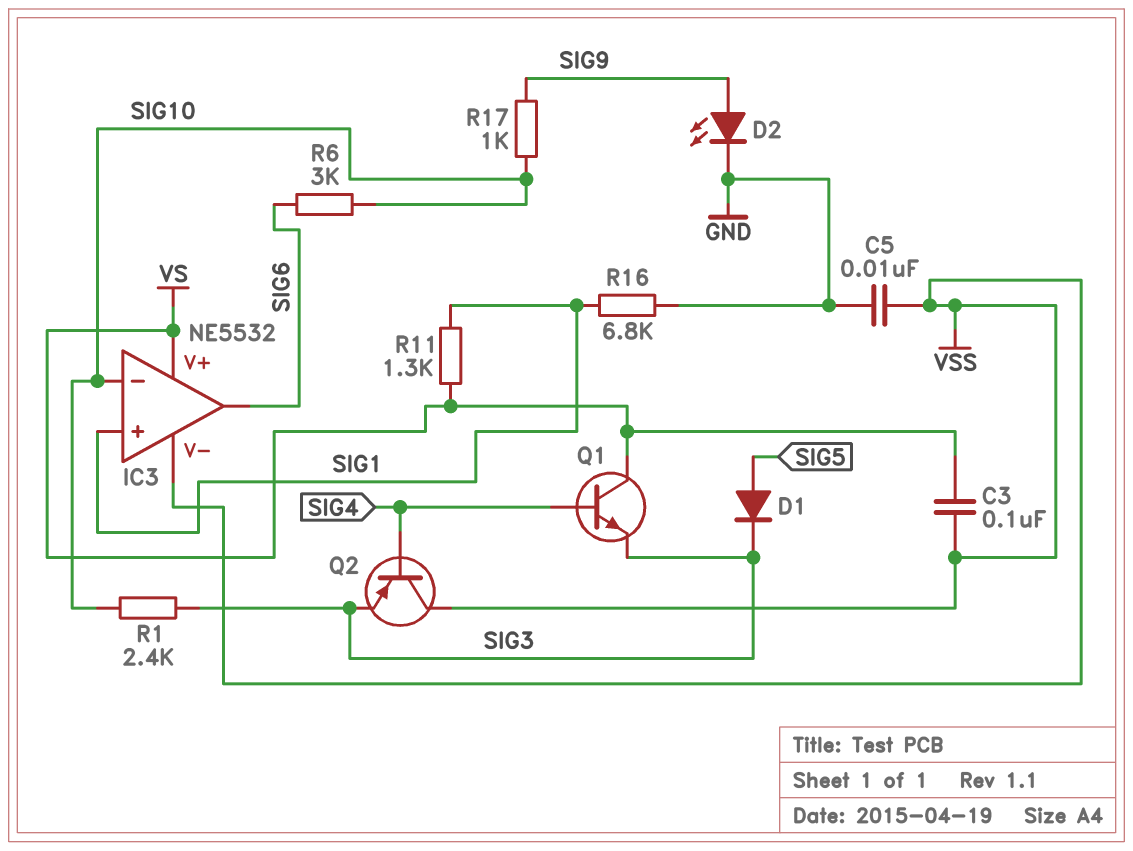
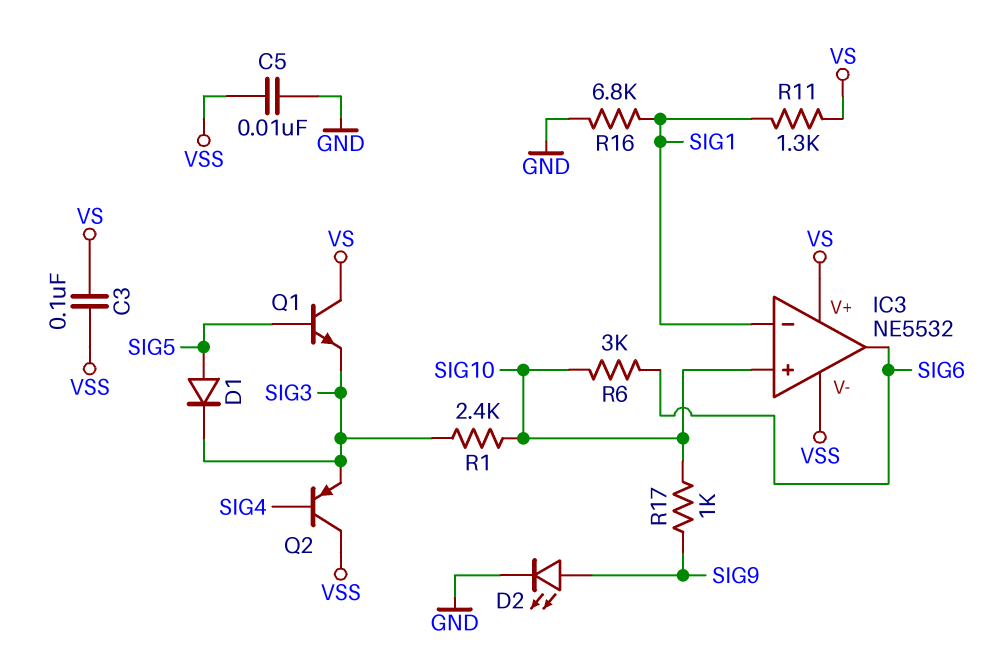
IC3 pin in+: SIG1 -> SIG10
IC3 pin in-: SIG10 -> SIG1
Q1: NPN (B SIG4, C VS, E SIG3) -> NPN (B SIG5, C VS, E SIG3)

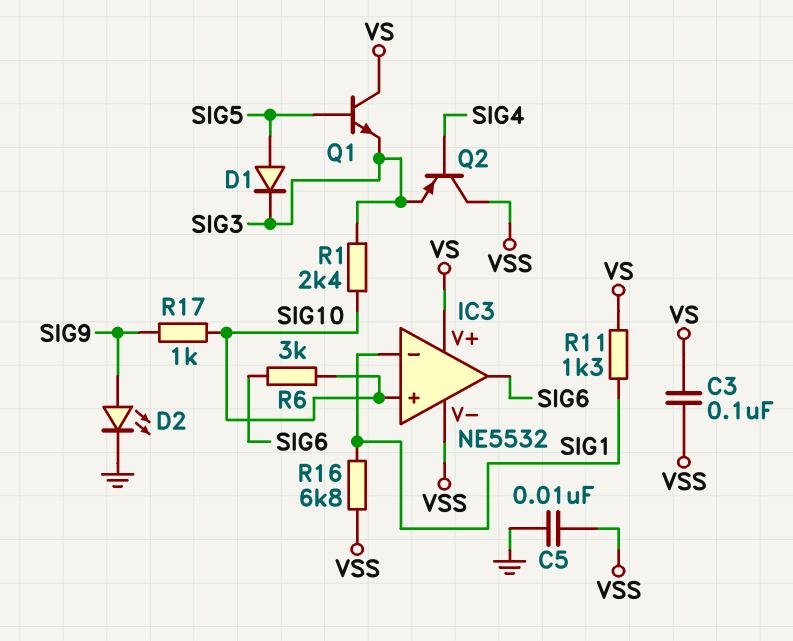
R16: 6.8k (GND, SIG1) -> 6.8k (SIG1, VSS)

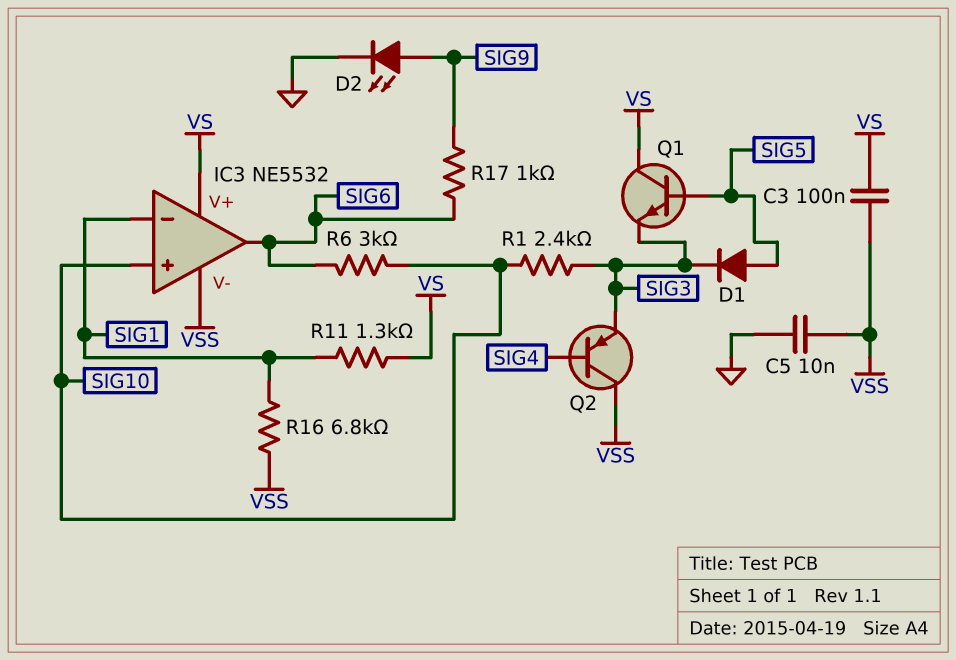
R17: 1k (SIG9, SIG10) -> 1k (SIG6, SIG9)

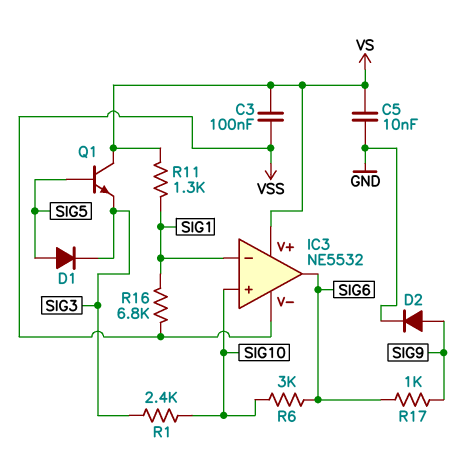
C5: 10nF (GND, VSS) -> 10nF (GND, VS)
D2: LED (A SIG9, K GND) -> diode (A SIG9, K GND)
Q2: PNP (B SIG4, C VSS, E SIG3) -> none

